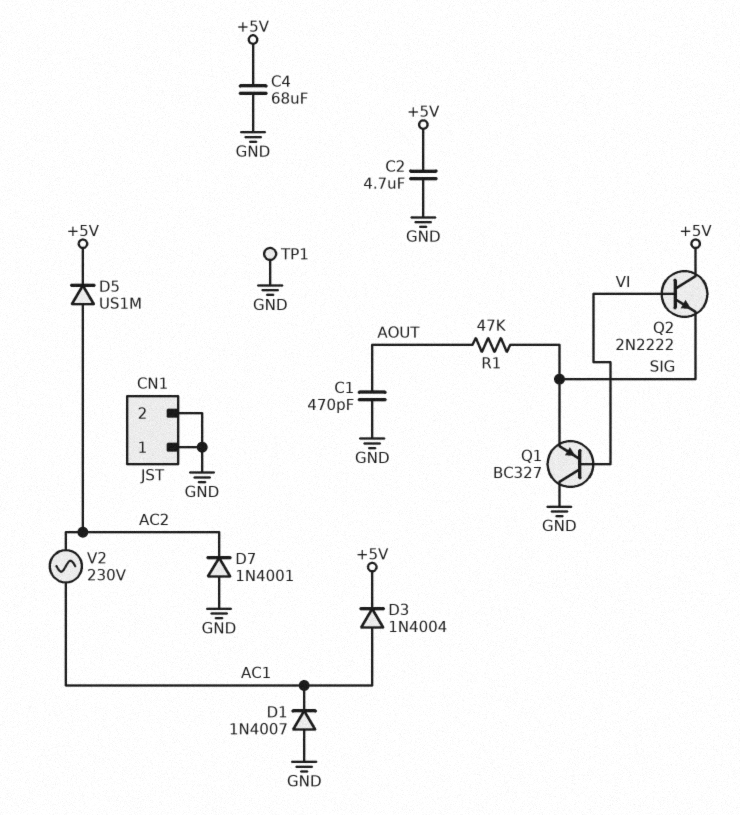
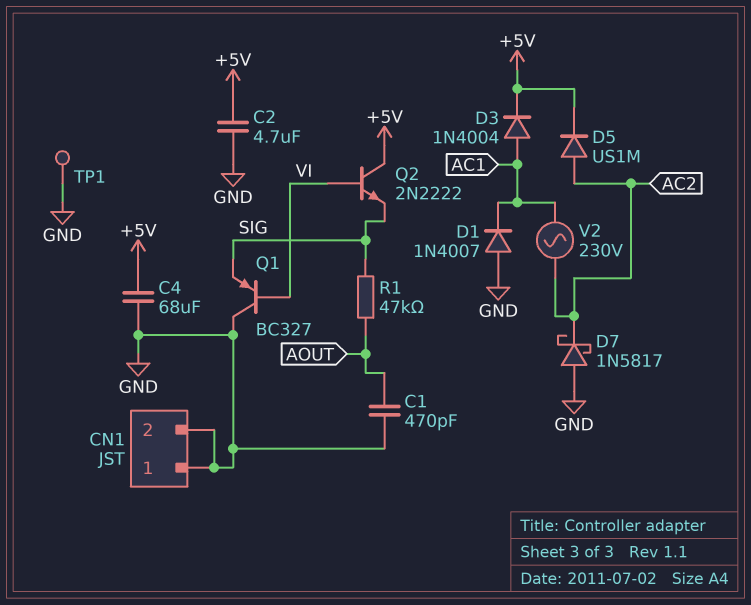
D7: diode 1N4001 (A GND, K AC2) -> schottky 1N5817 (A GND, K AC2)

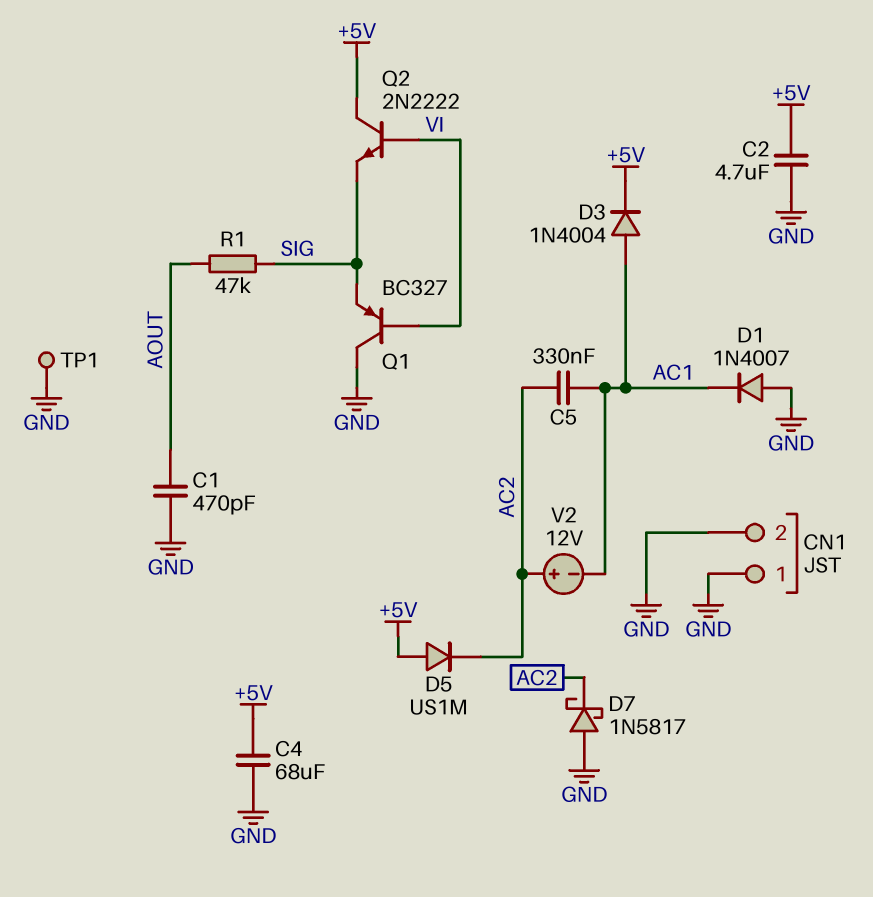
C5: none -> 330nF (AC1, AC2)
D5: diode US1M (A AC2, K +5V) -> diode US1M (A +5V, K AC2)
V2: AC 230V (AC1, AC2) -> 12V (plus AC2, minus AC1)

